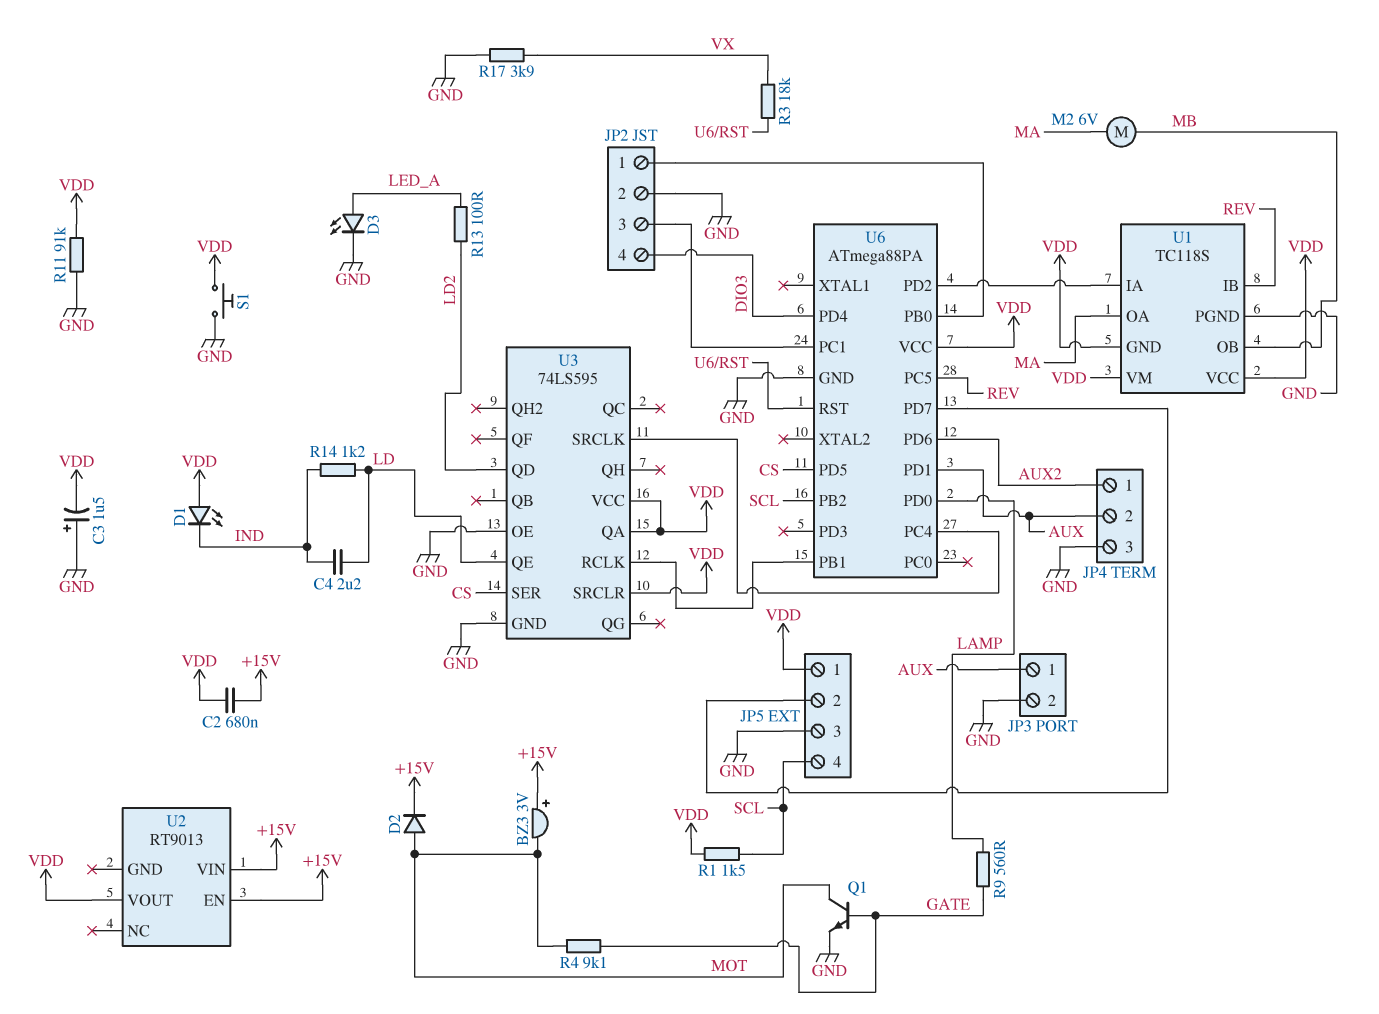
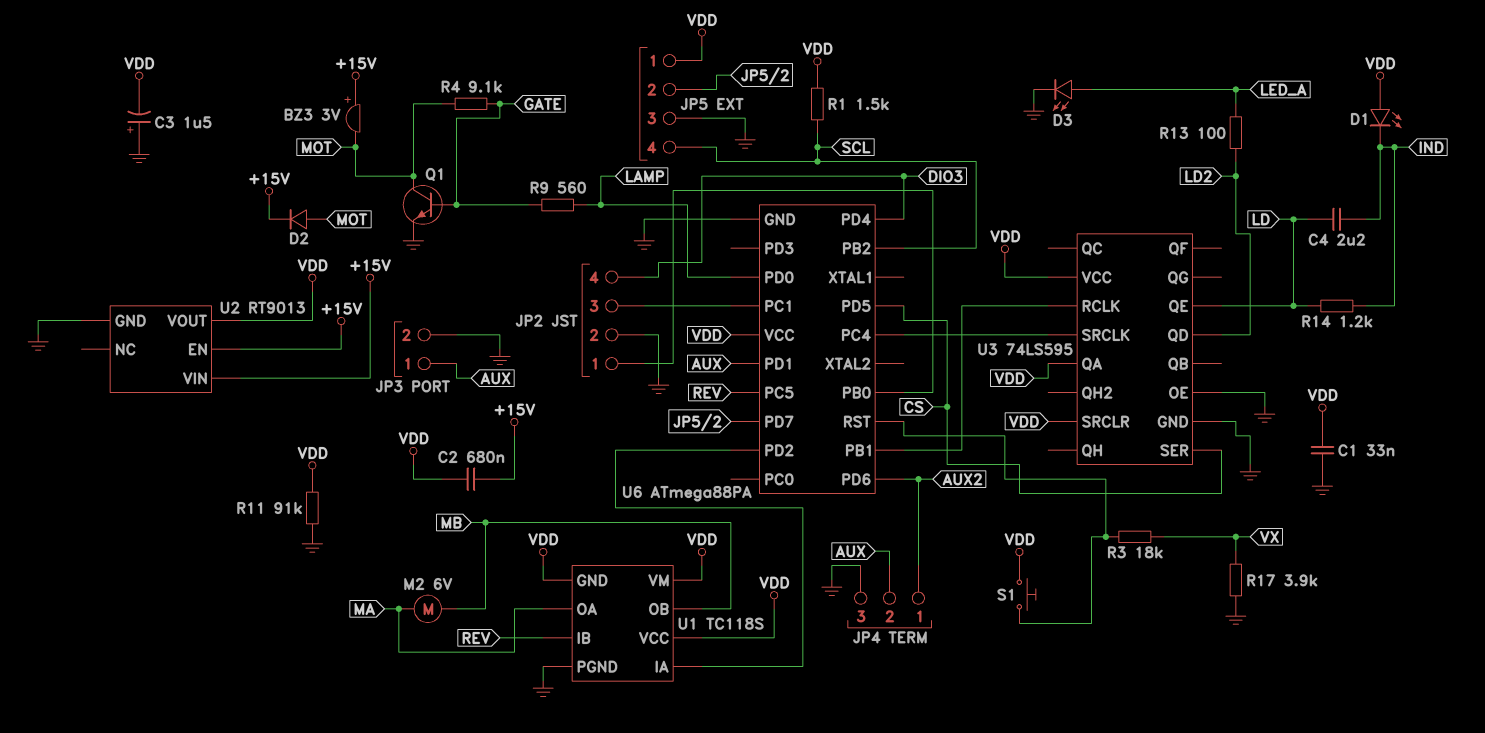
C1: none -> 33nF (GND, VDD)
S1: button (GND, VDD) -> button (U6/RST, VDD)
U2 pin GND: none -> GND

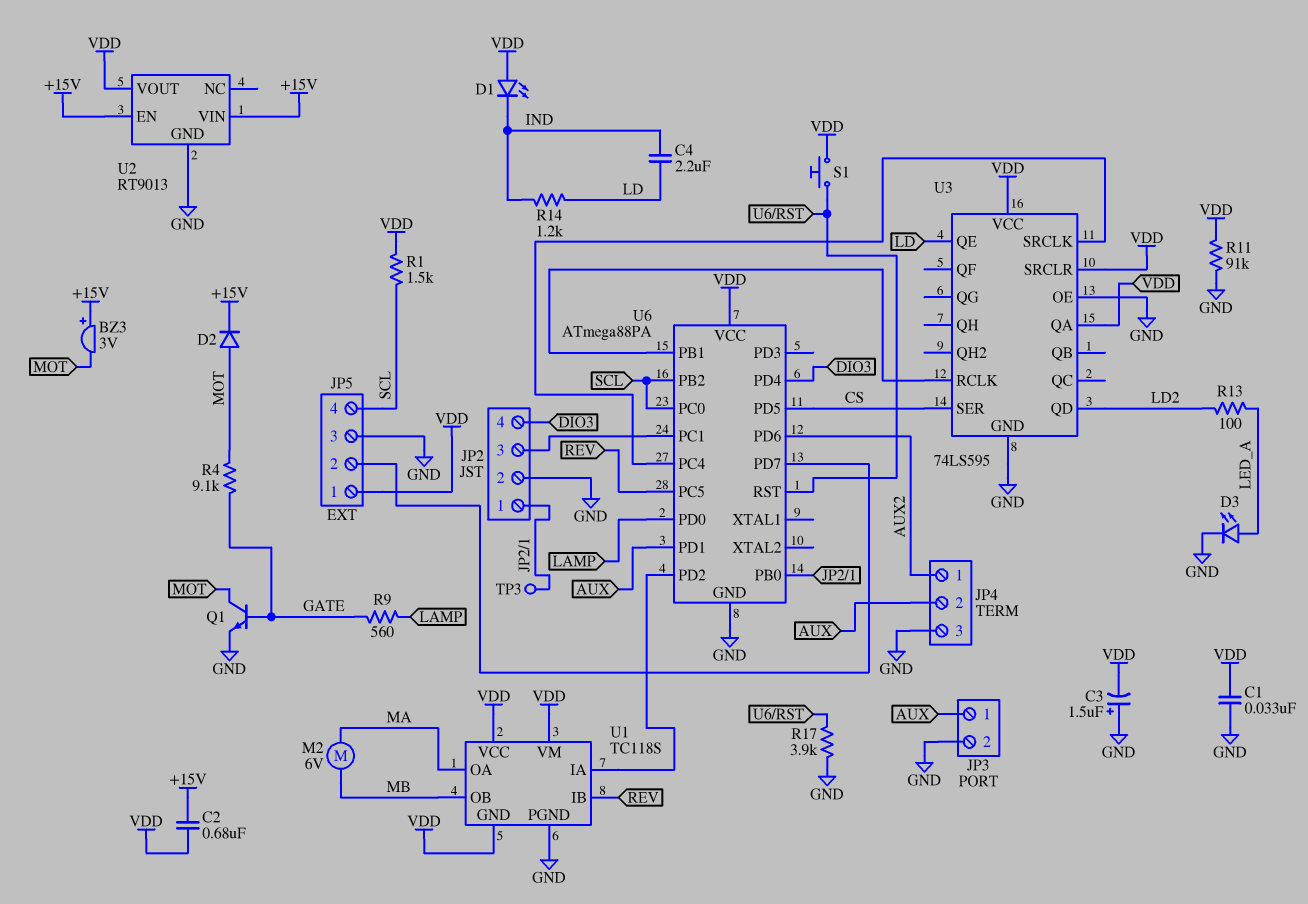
R3: 18k (U6/RST, VX) -> none
R17: 3.9k (GND, VX) -> 3.9k (GND, U6/RST)
TP3: none -> test point (JP2/1)
U6 pin PC0: none -> SCL

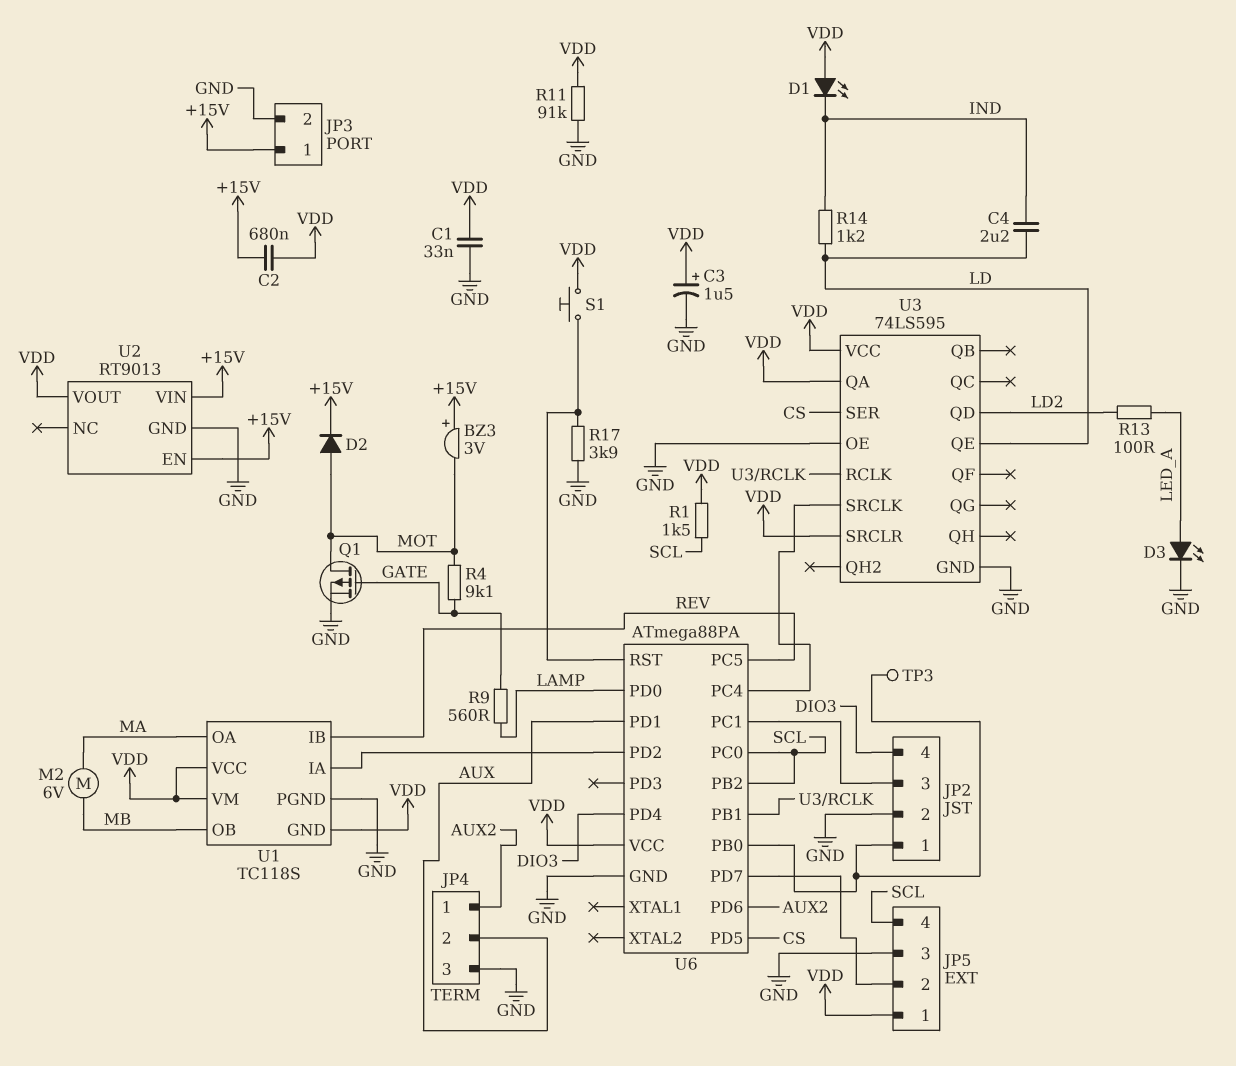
C3: 1.5uF (plus GND, minus VDD) -> 1.5uF (plus VDD, minus GND)
JP3 pin 1: AUX -> +15V
Q1: NPN (B GATE, C MOT, E GND) -> PMOS (G GATE, D MOT, S GND)

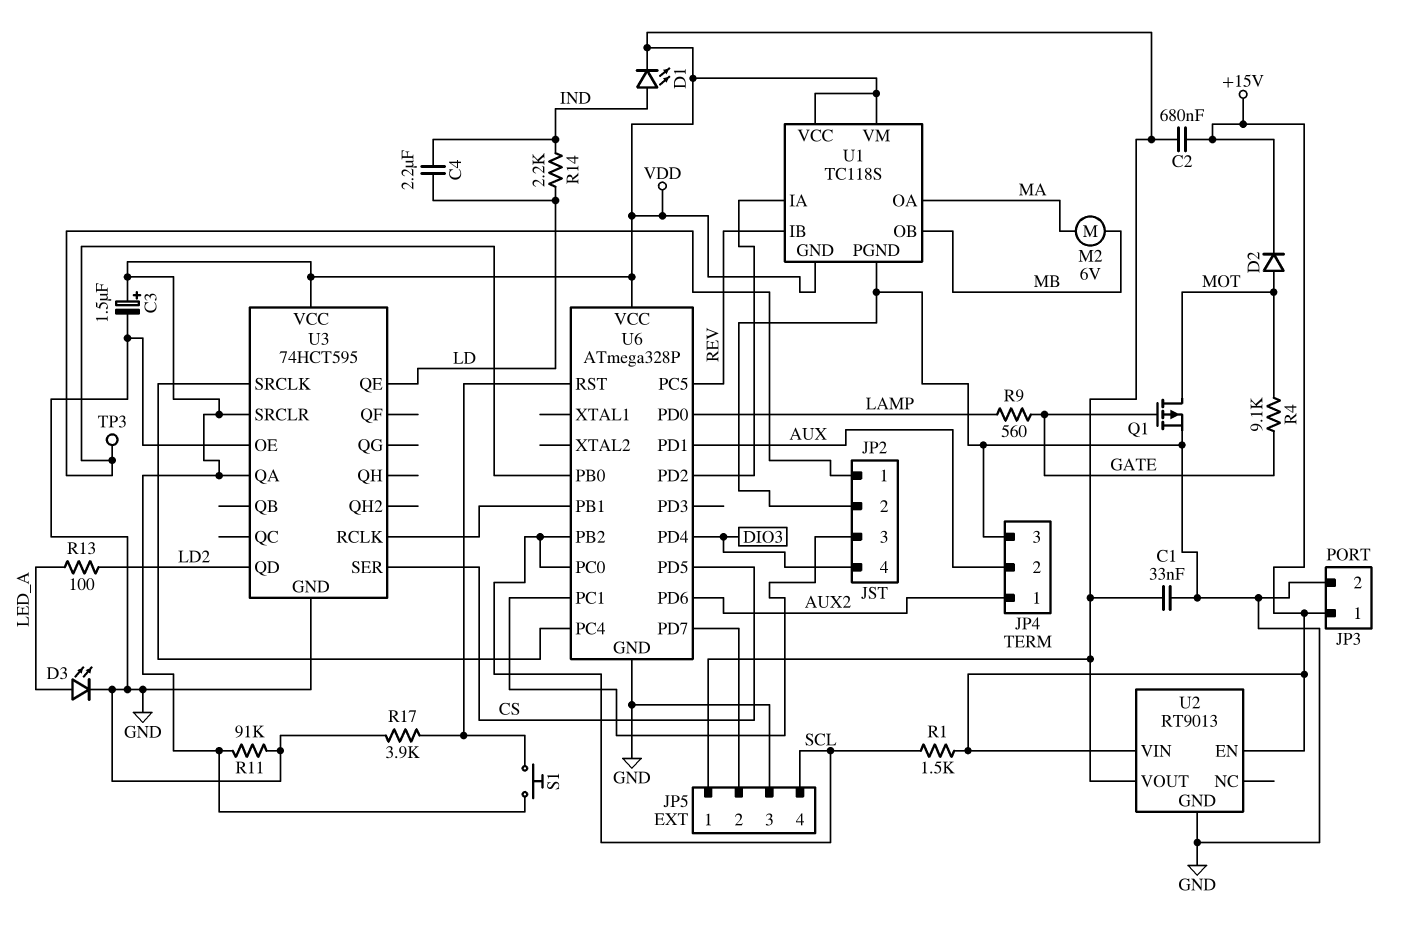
BZ3: buzzer 3V (plus +15V, minus MOT) -> none
D1: LED (A VDD, K IND) -> LED (A IND, K VDD)
R1: 1.5k (SCL, VDD) -> 1.5k (+15V, SCL)
R14: 1.2k (IND, LD) -> 2.2k (IND, LD)
U3: 74LS595 -> 74HCT595
U6: ATmega88PA -> ATmega328P

